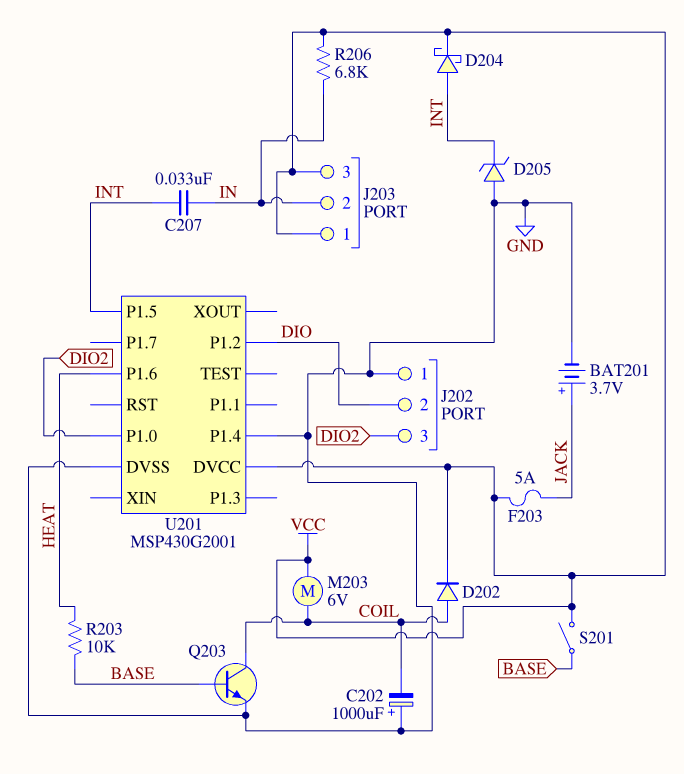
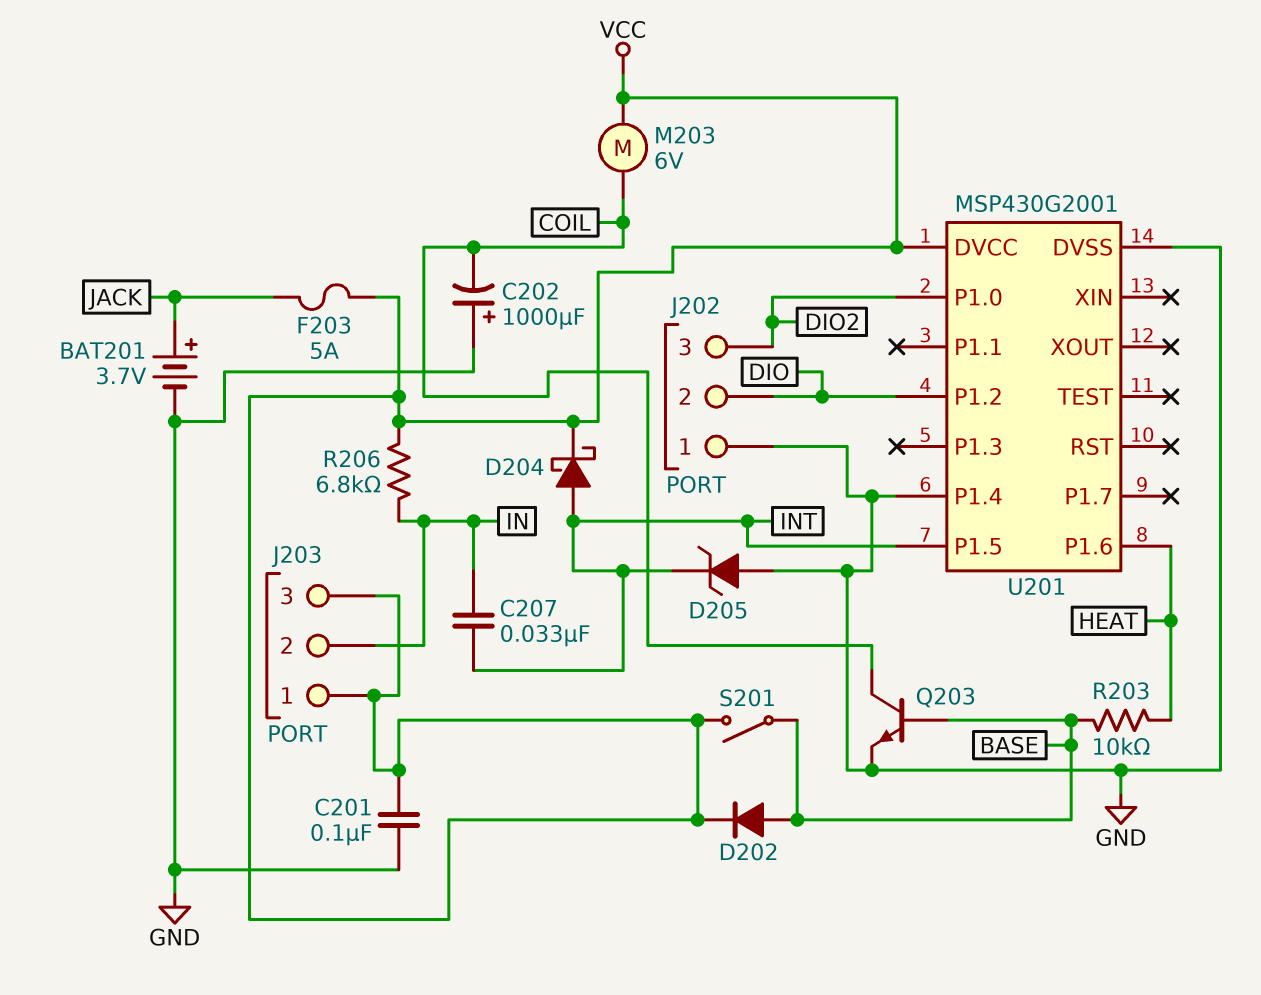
C201: none -> 100nF (GND, VCC)
D202: diode (A COIL, K VCC) -> diode (A BASE, K VCC)

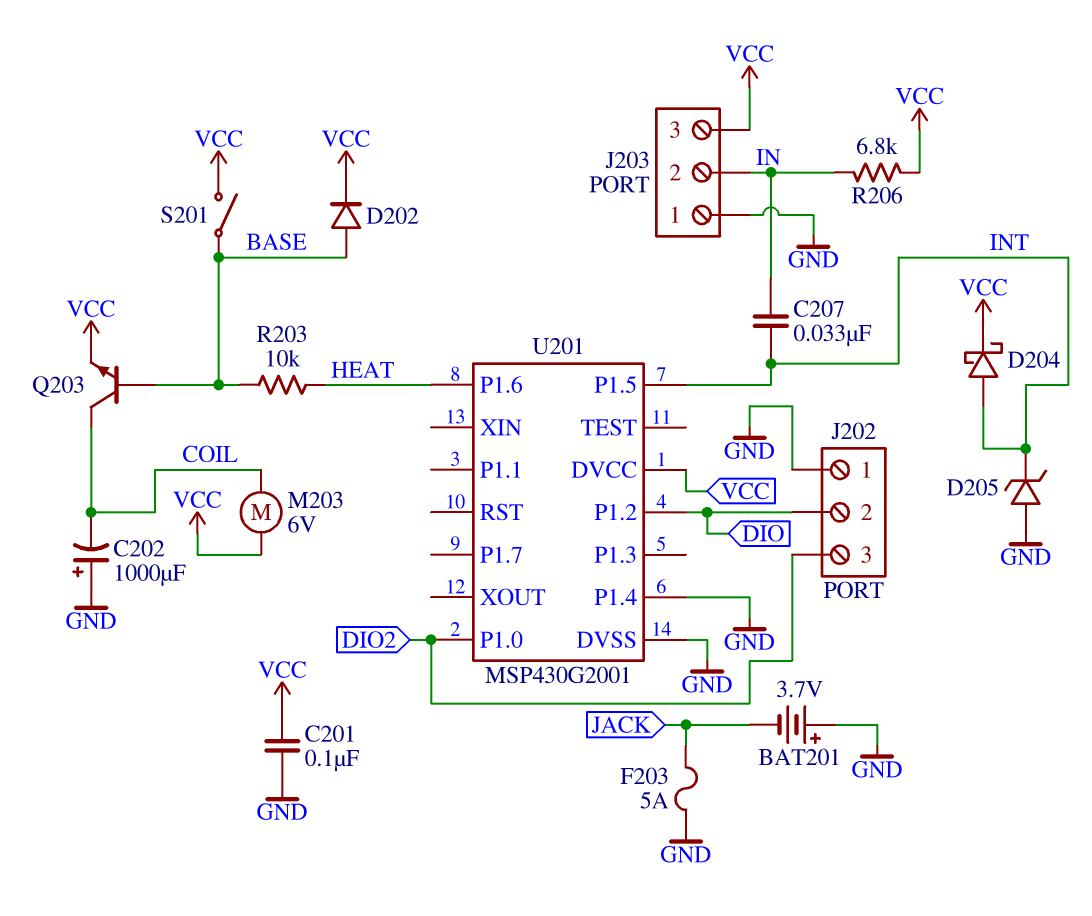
BAT201: 3.7V (plus JACK, minus GND) -> 3.7V (plus GND, minus JACK)
F203: 5A (JACK, VCC) -> 5A (GND, JACK)
J203 pin 1: VCC -> GND
Q203: NPN (B BASE, C COIL, E GND) -> NPN (B BASE, C COIL, E VCC)

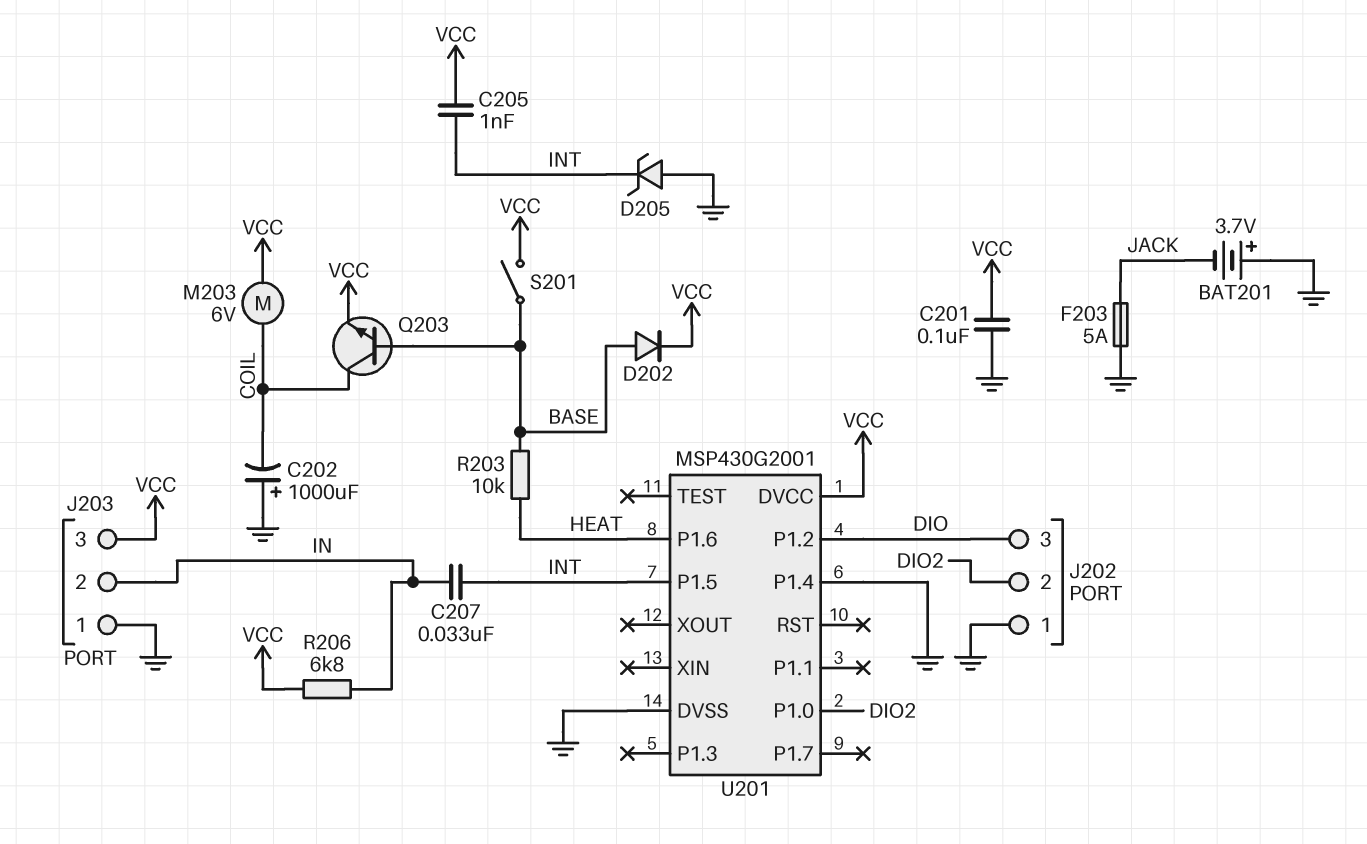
C205: none -> 1nF (INT, VCC)
D204: schottky (A INT, K VCC) -> none
J202 pin 2: DIO -> DIO2
J202 pin 3: DIO2 -> DIO

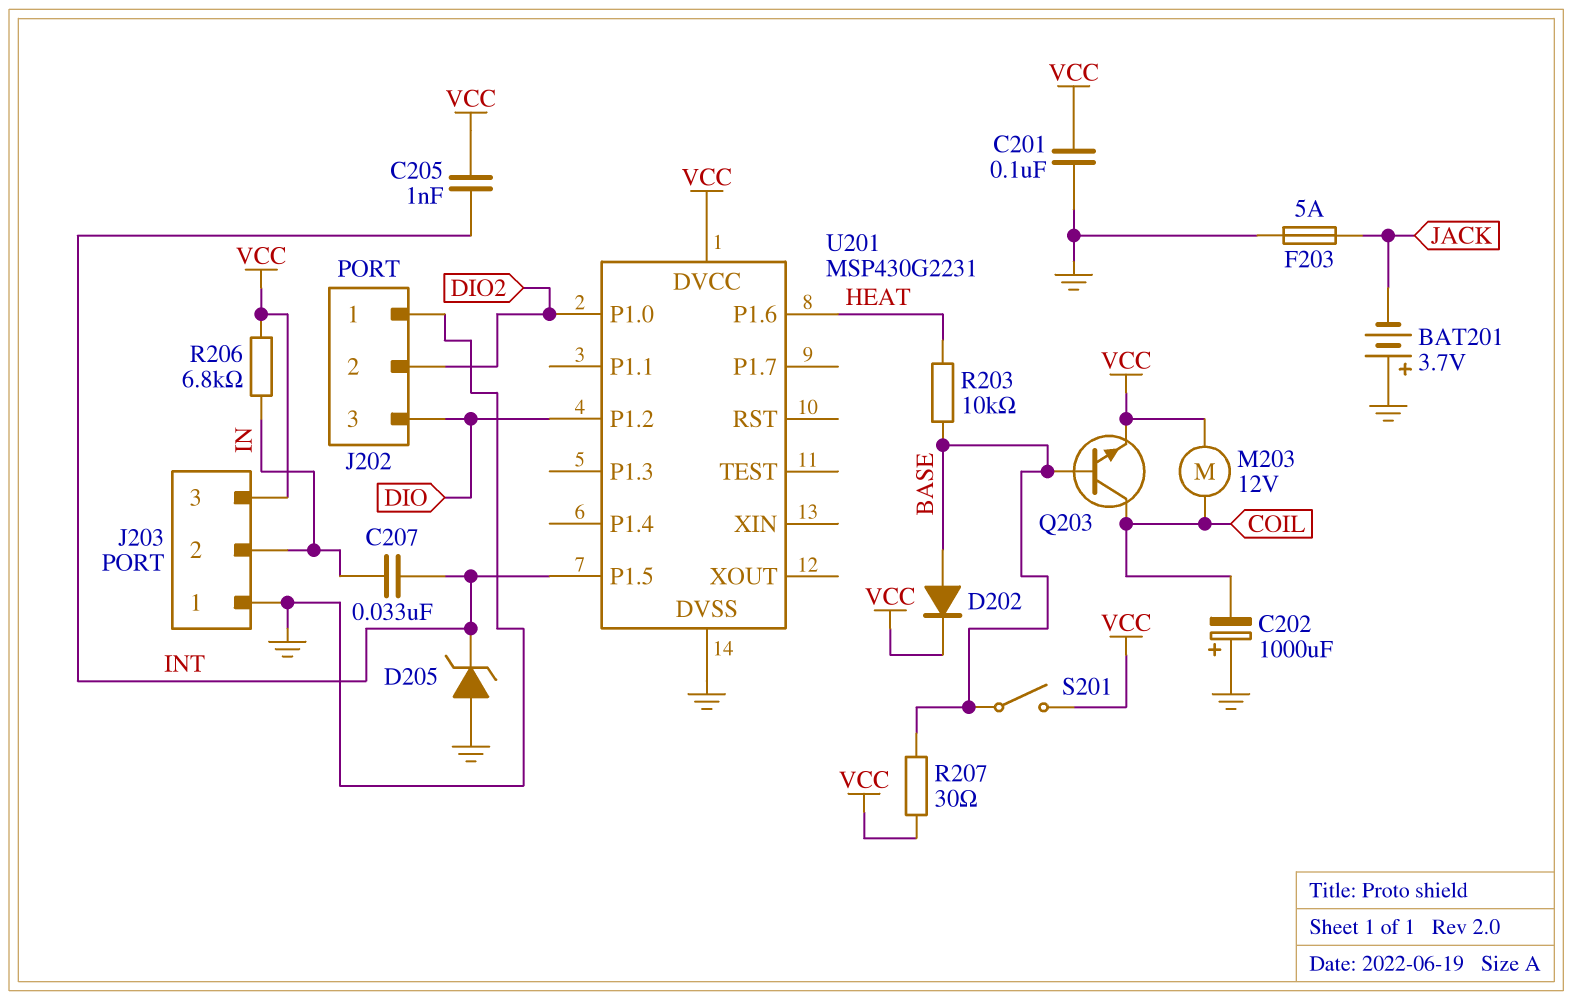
M203: motor 6V (COIL, VCC) -> motor 12V (COIL, VCC)
R207: none -> 30 (BASE, VCC)
U201: MSP430G2001 -> MSP430G2231
U201 pin P1.4: GND -> none

